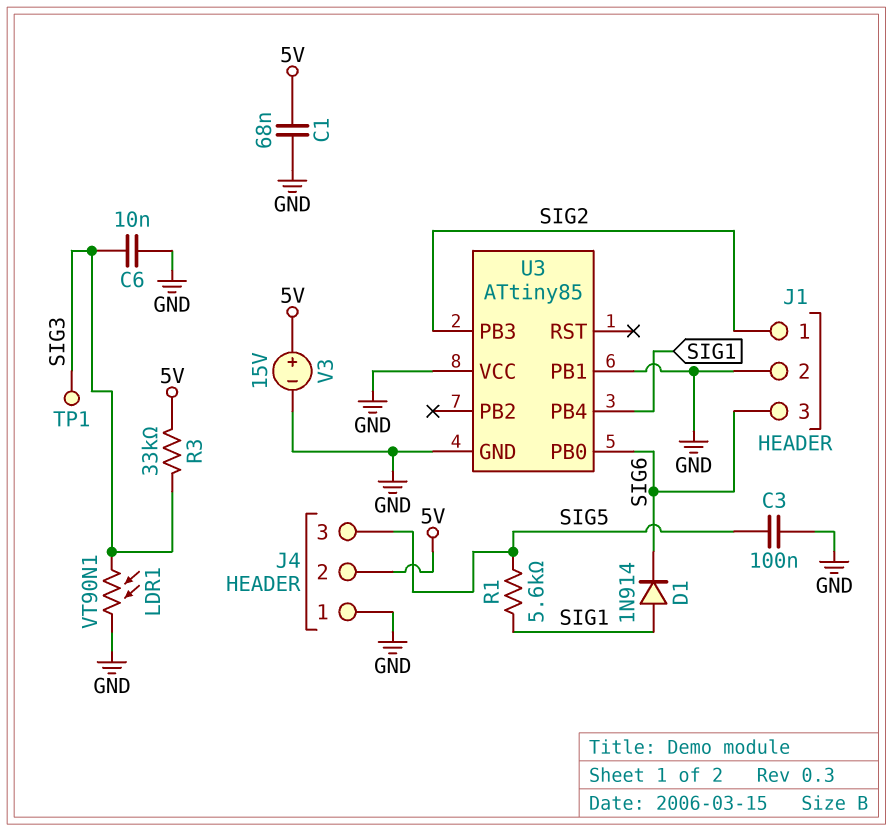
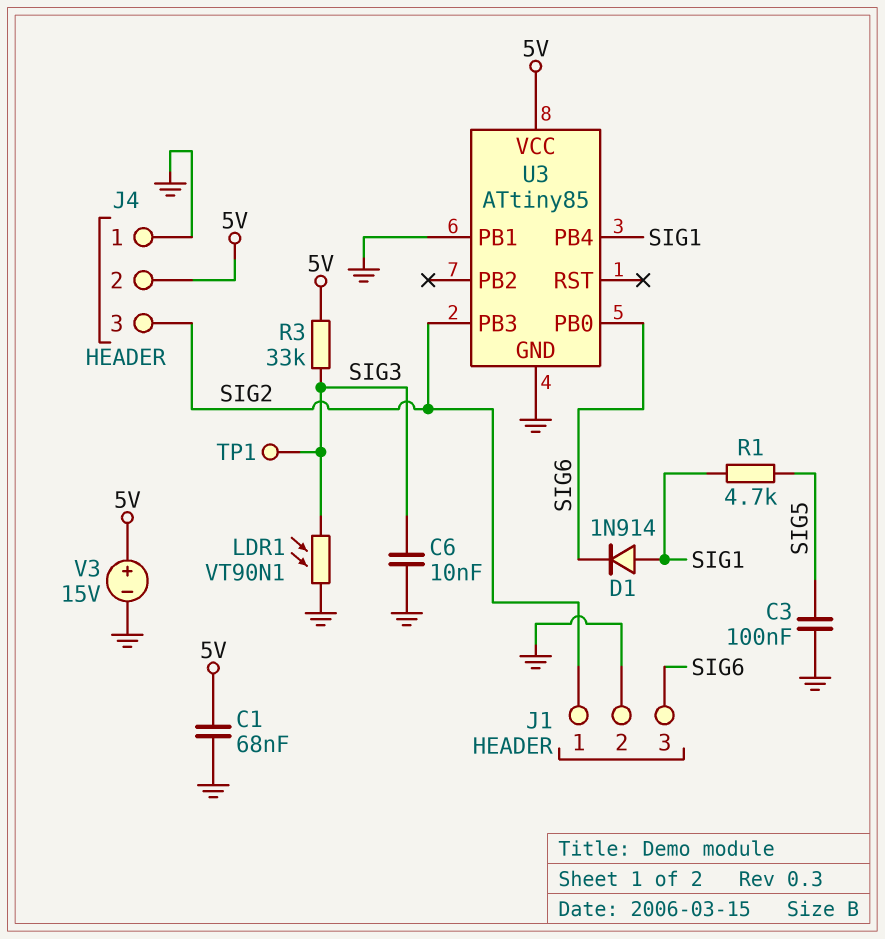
J4 pin 3: SIG5 -> SIG2
R1: 5.6k (SIG1, SIG5) -> 4.7k (SIG1, SIG5)
U3 pin VCC: GND -> 5V

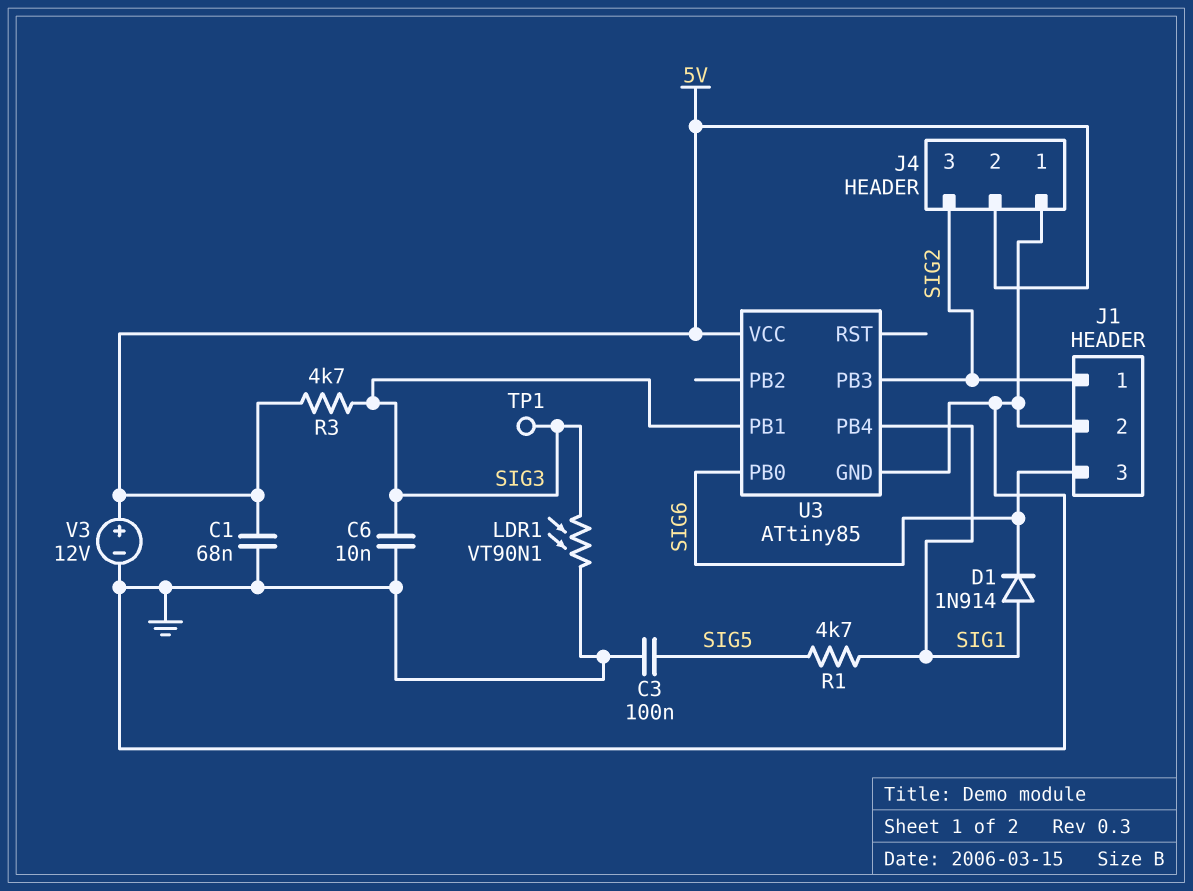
R3: 33k (5V, SIG3) -> 4.7k (5V, SIG3)
U3 pin PB1: GND -> SIG3
V3: 15V (plus 5V, minus GND) -> 12V (plus 5V, minus GND)

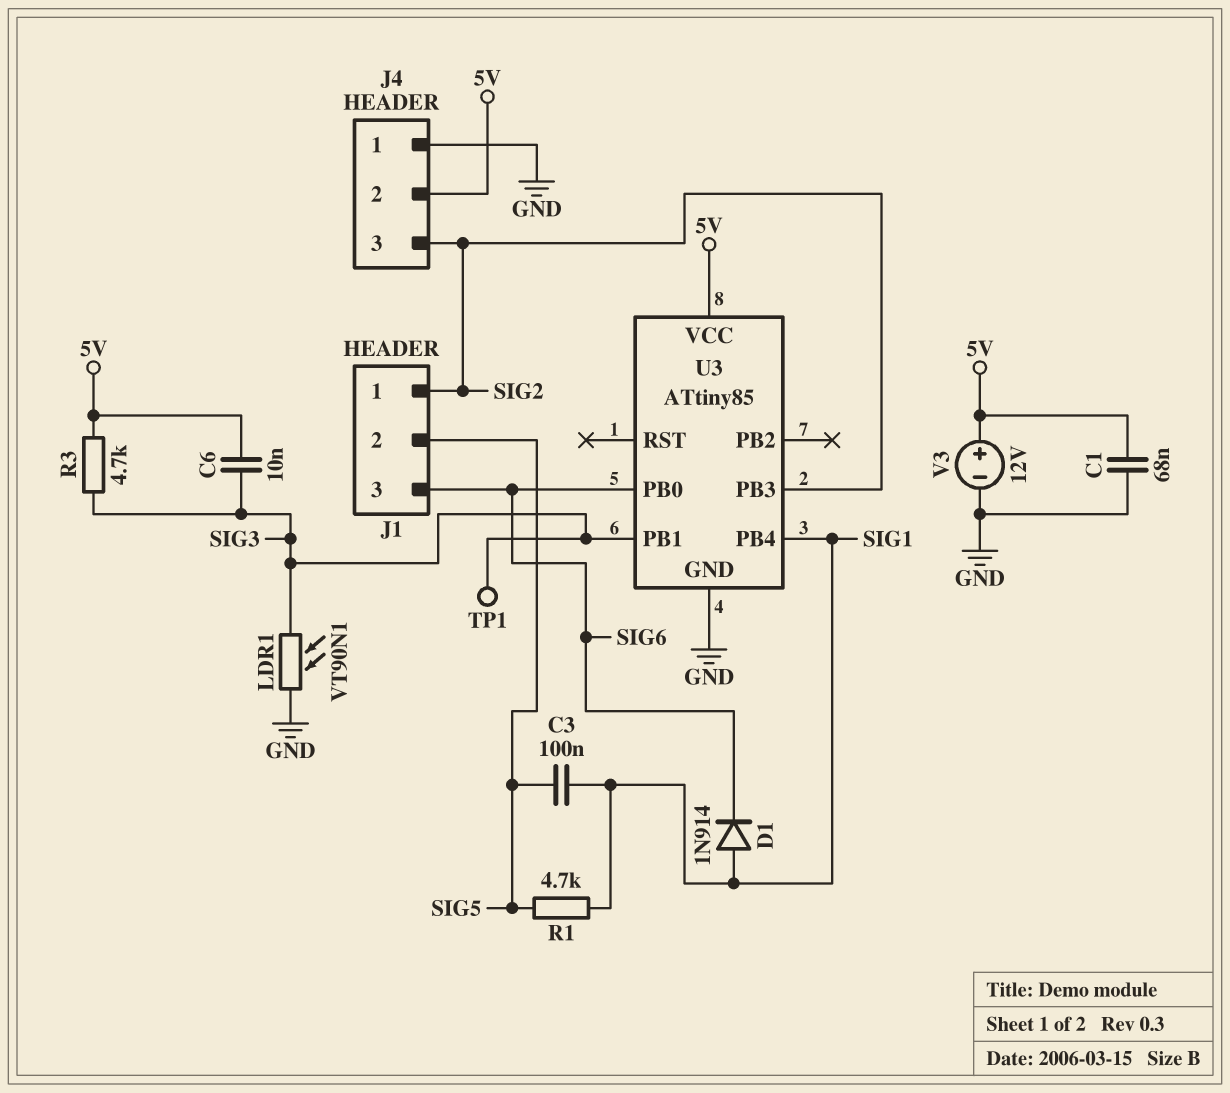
C3: 100nF (GND, SIG5) -> 100nF (SIG1, SIG5)
C6: 10nF (GND, SIG3) -> 10nF (5V, SIG3)
J1 pin 2: GND -> SIG5

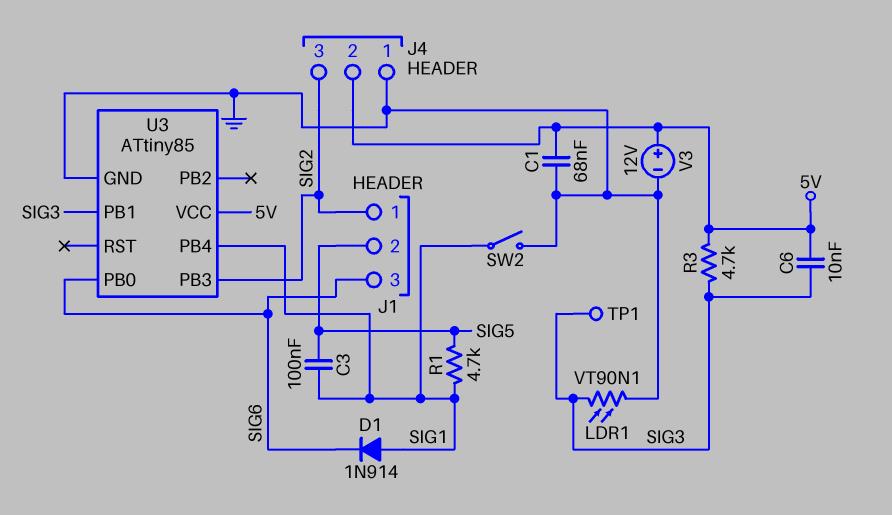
SW2: none -> switch (GND, SIG1)

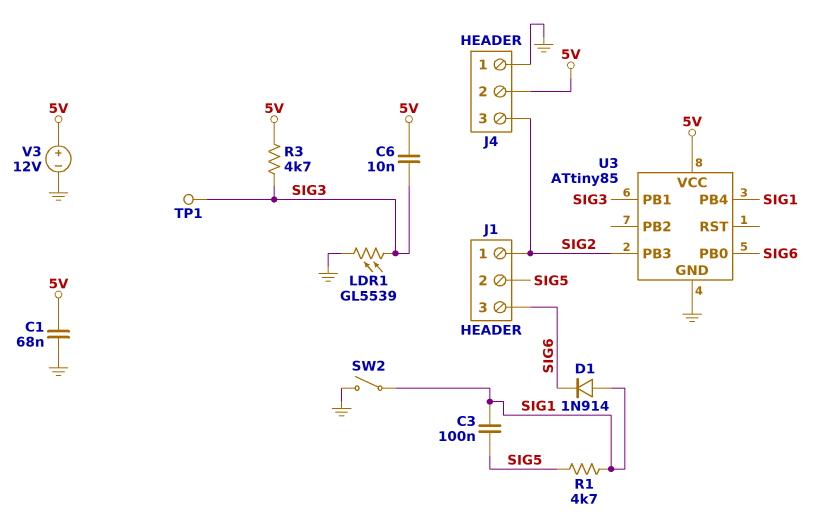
LDR1: VT90N1 (GND, SIG3) -> GL5539 (GND, SIG3)

